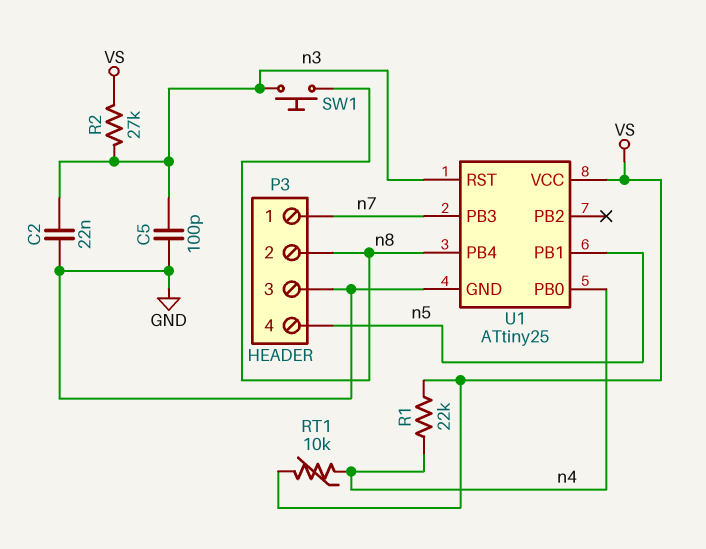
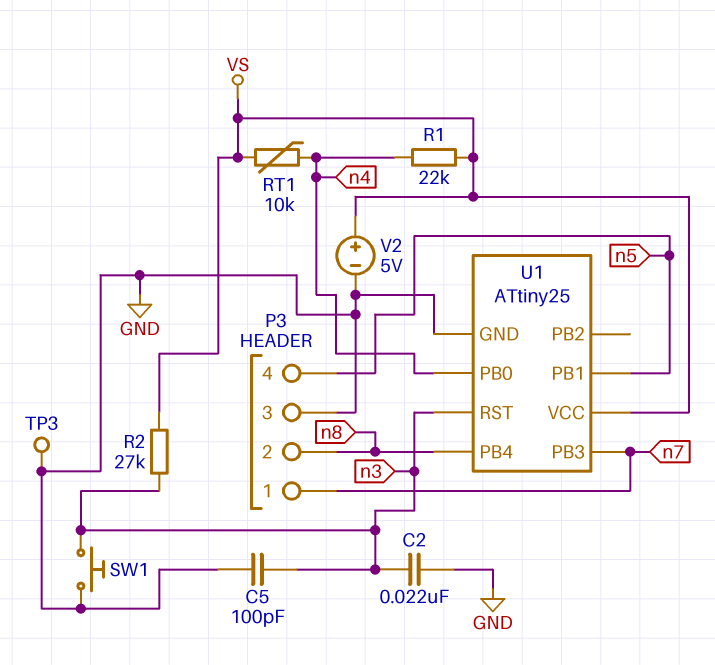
SW1: button (n3, n8) -> button (GND, n3)
TP3: none -> test point (GND)
V2: none -> 5V (plus VS, minus GND)

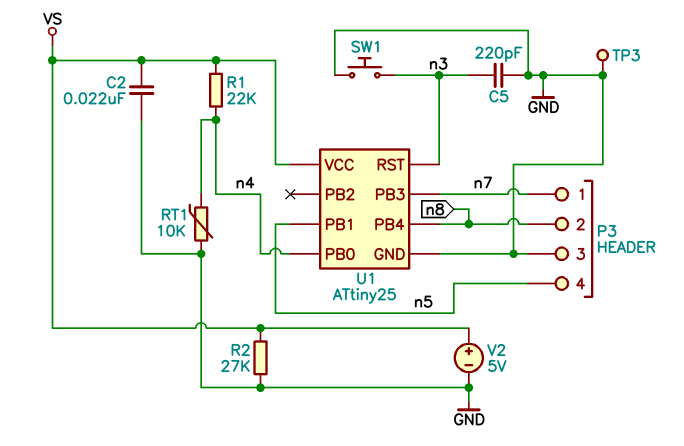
C2: 22nF (GND, n3) -> 22nF (GND, VS)
C5: 100pF (GND, n3) -> 220pF (GND, n3)
R2: 27k (VS, n3) -> 27k (GND, VS)
RT1: 10k (VS, n4) -> 10k (GND, n4)

